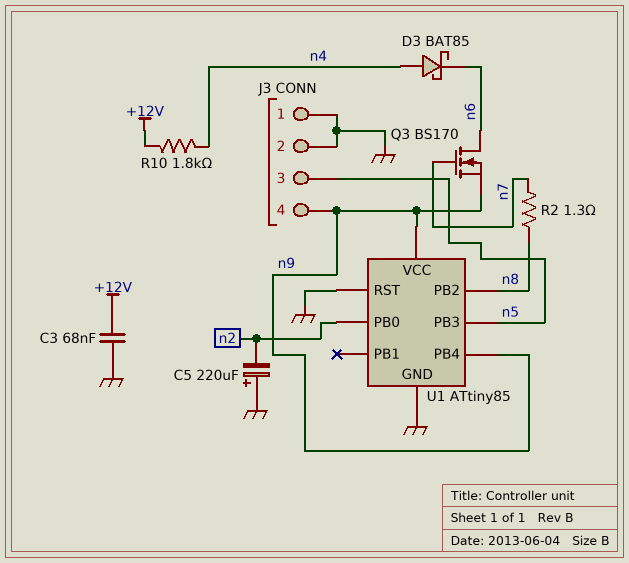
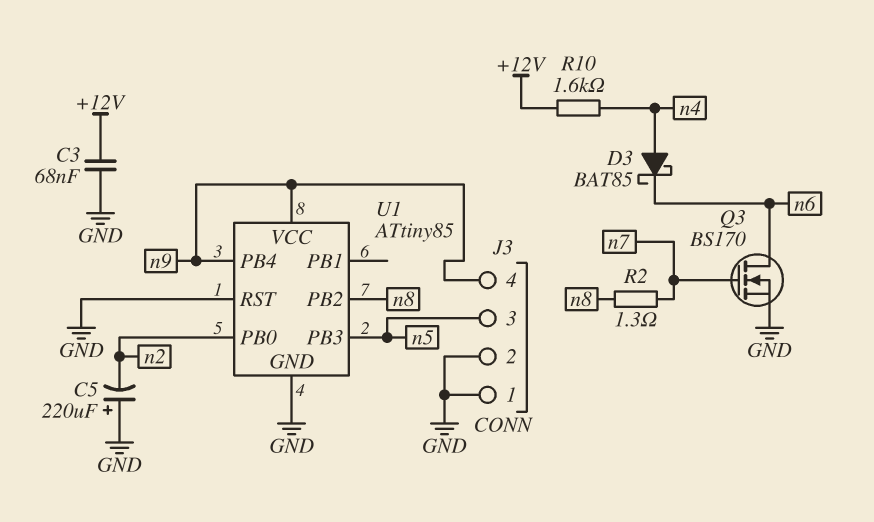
Q3: NMOS BS170 (G n7, D n6, S n9) -> NMOS BS170 (G n7, D n6, S GND)
R10: 1.8k (+12V, n4) -> 1.6k (+12V, n4)

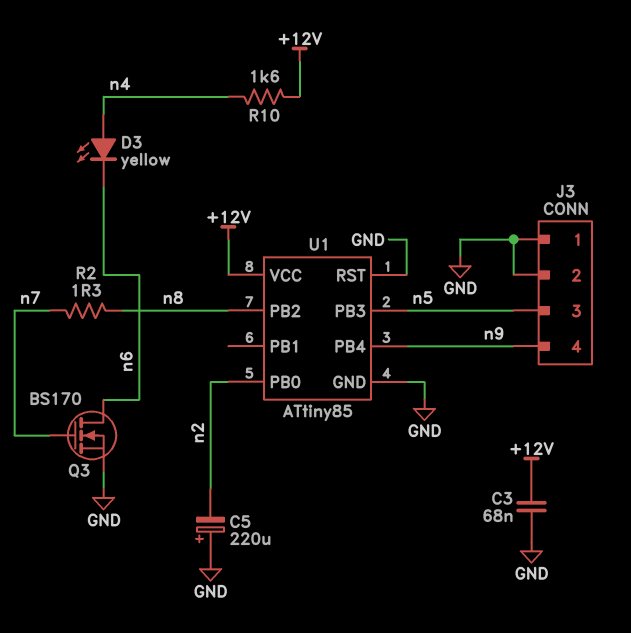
D3: schottky BAT85 (A n4, K n6) -> LED yellow (A n4, K n6)
U1 pin VCC: n9 -> +12V

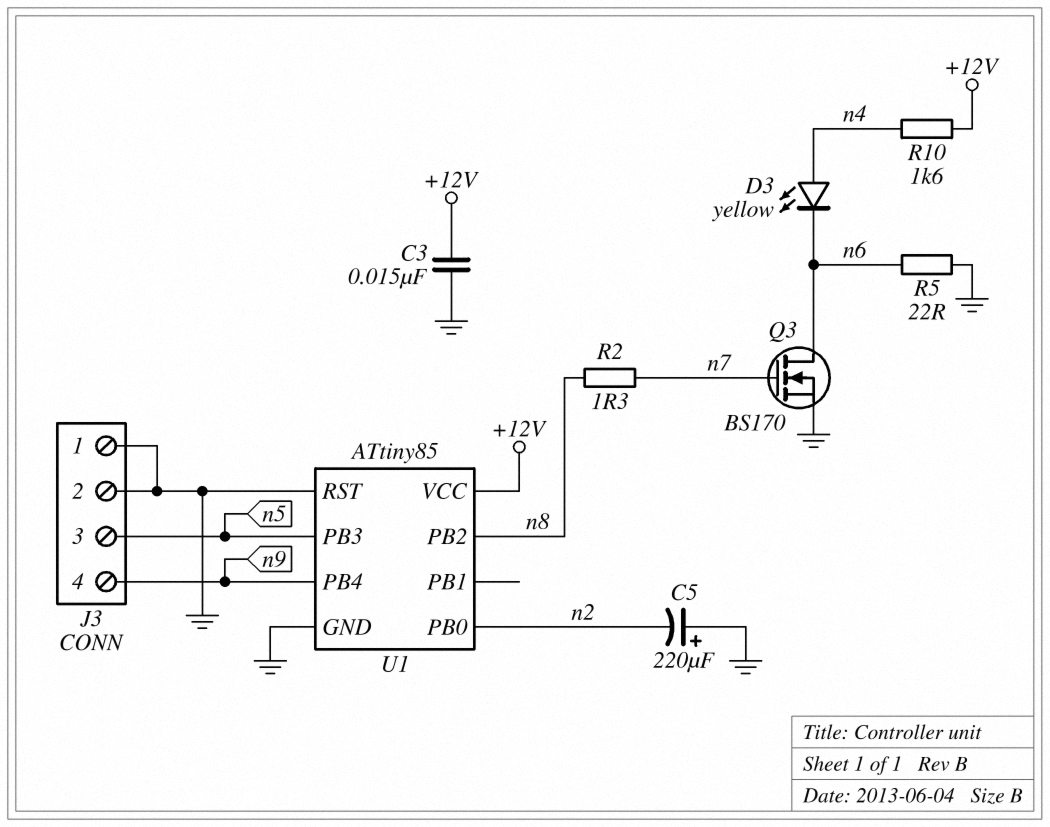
C3: 68nF (+12V, GND) -> 15nF (+12V, GND)
R5: none -> 22 (GND, n6)

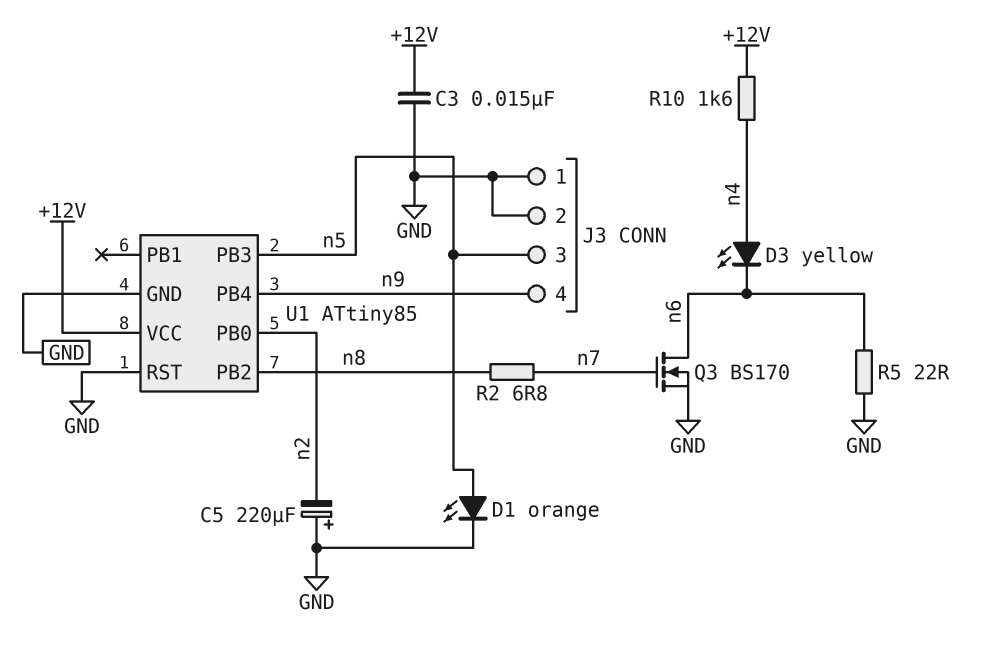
D1: none -> LED orange (A n5, K GND)
R2: 1.3 (n7, n8) -> 6.8 (n7, n8)

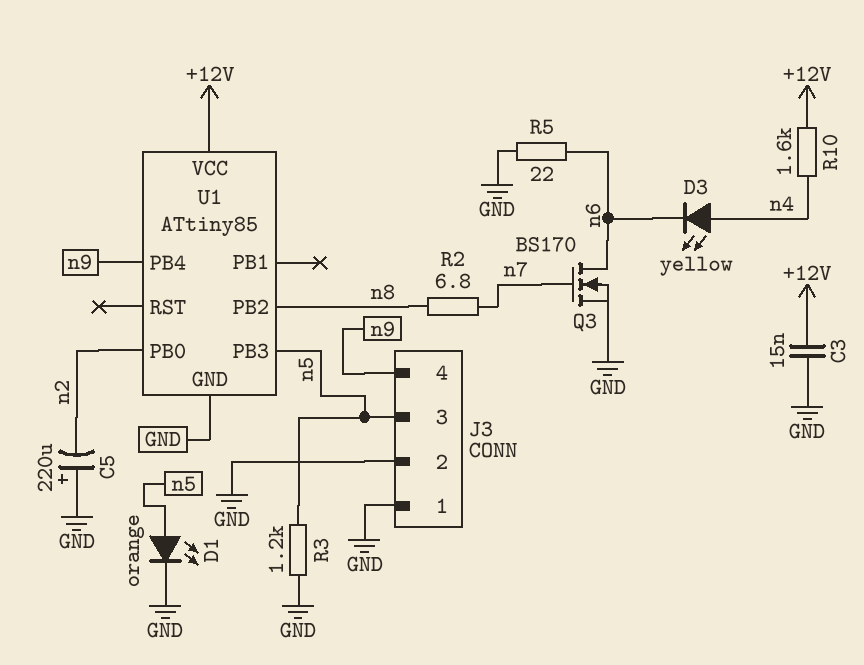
R3: none -> 1.2k (GND, n5)
U1 pin RST: GND -> none

